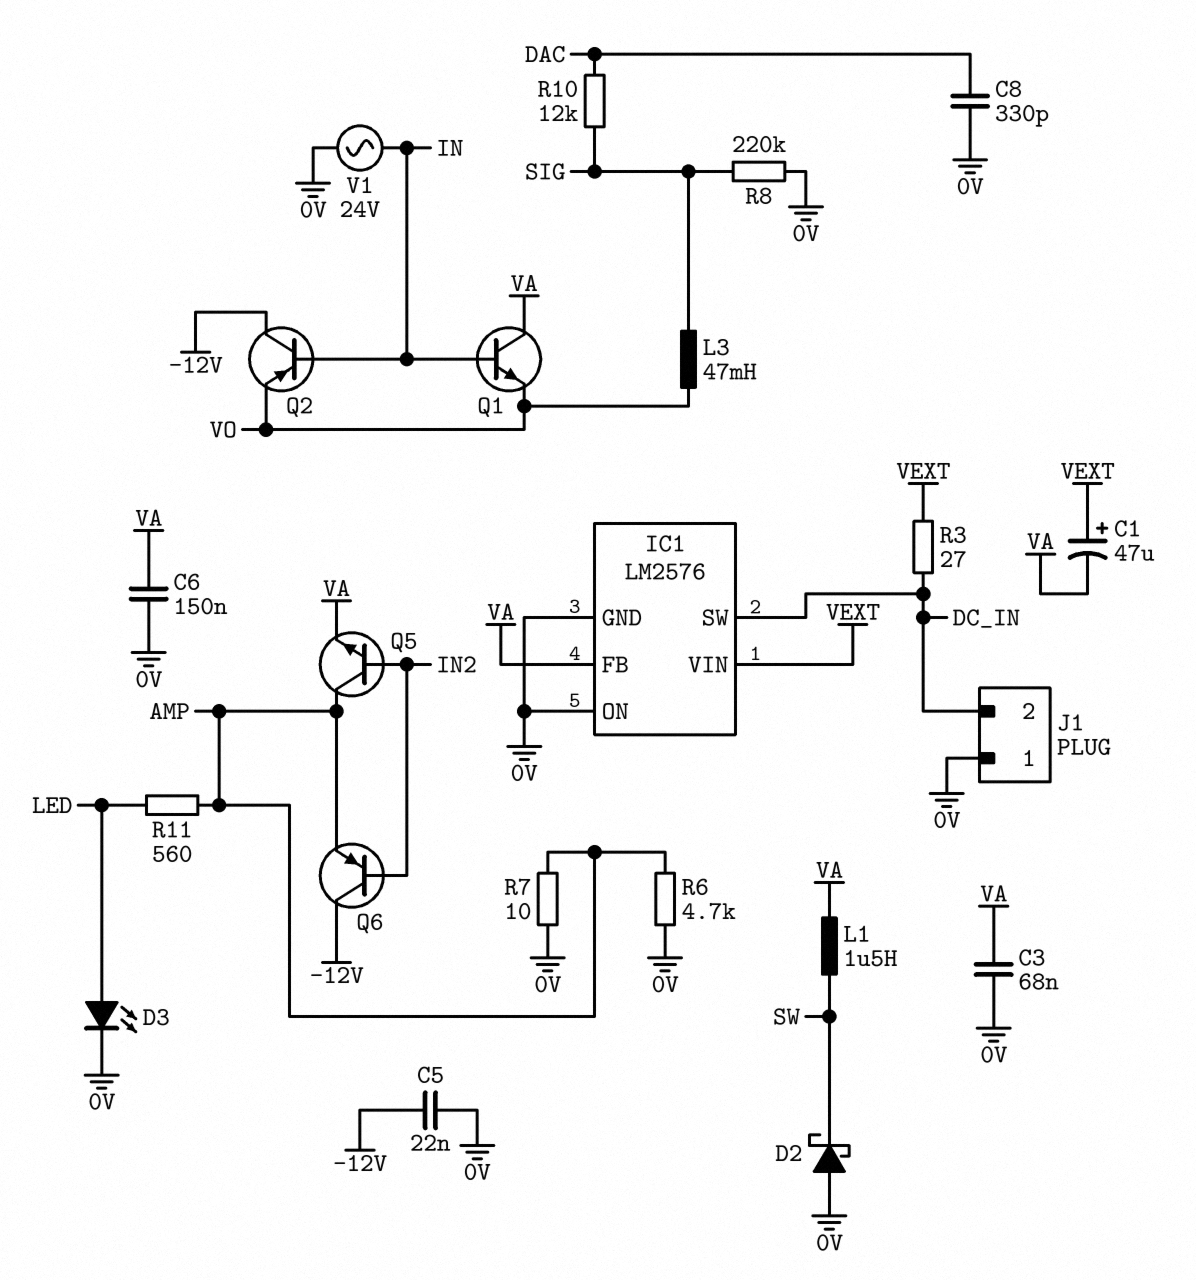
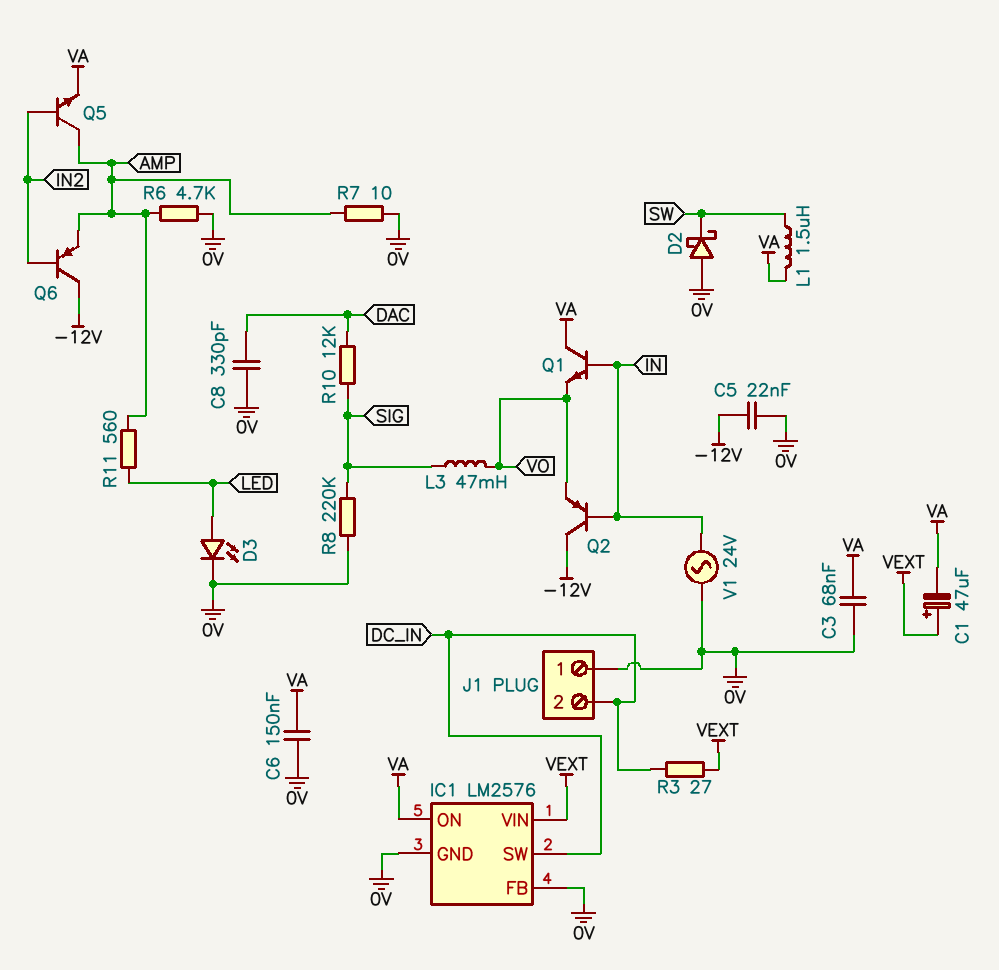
IC1 pin FB: VA -> 0V
IC1 pin ON: 0V -> VA

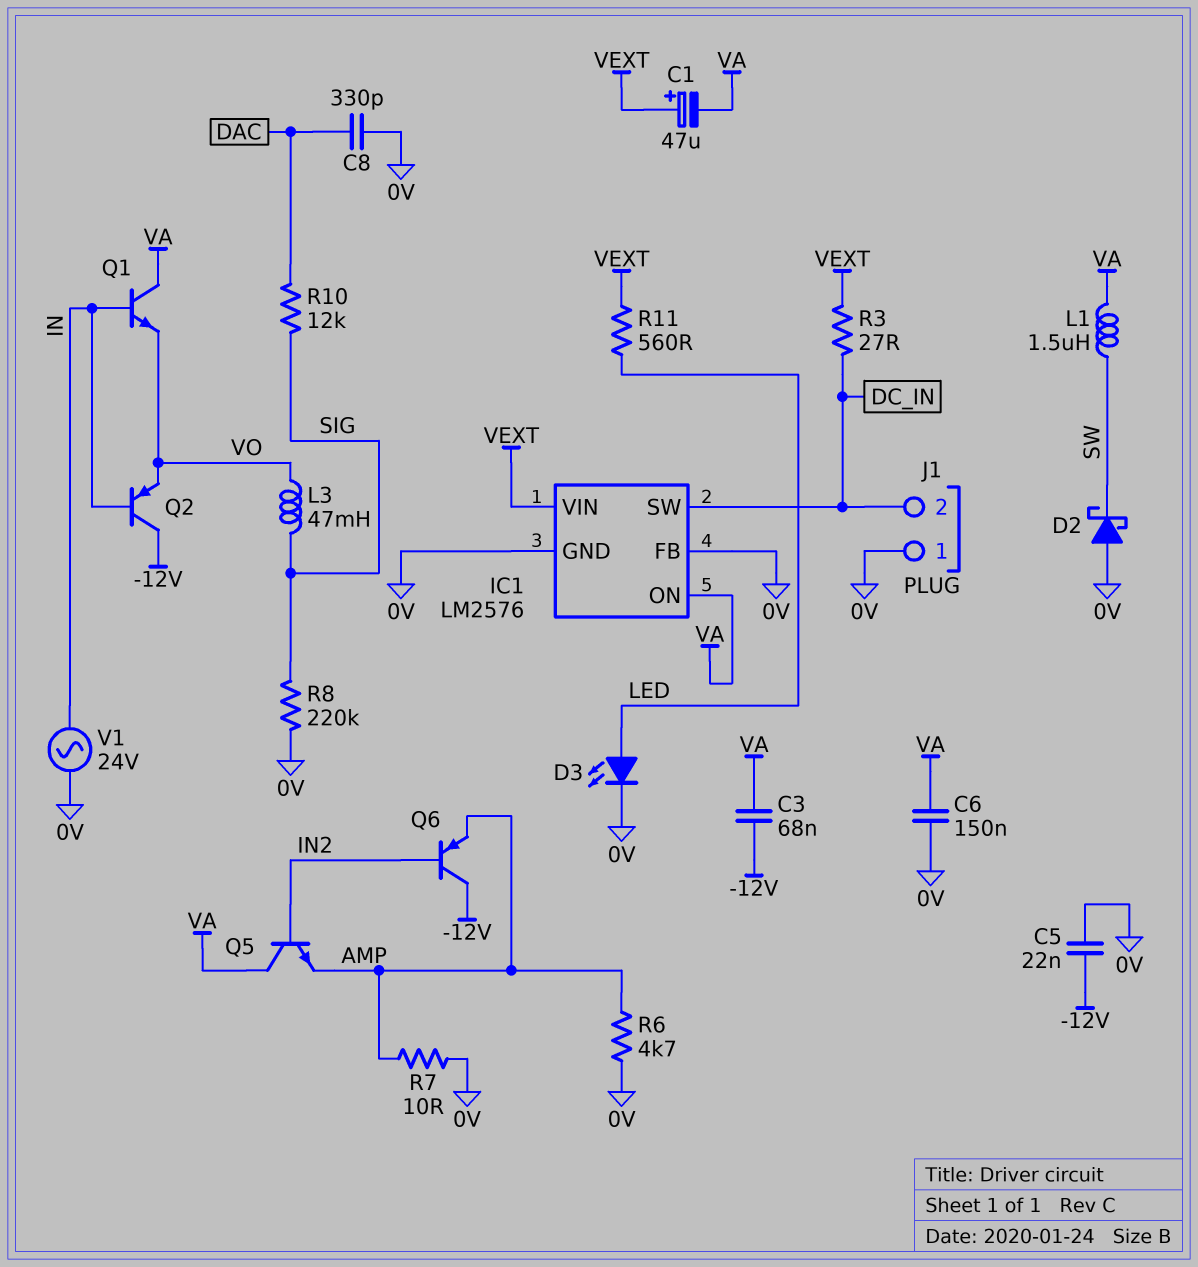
C3: 68nF (0V, VA) -> 68nF (-12V, VA)
Q5: NPN (B IN2, C AMP, E VA) -> NPN (B IN2, C VA, E AMP)
R11: 560 (AMP, LED) -> 560 (LED, VEXT)

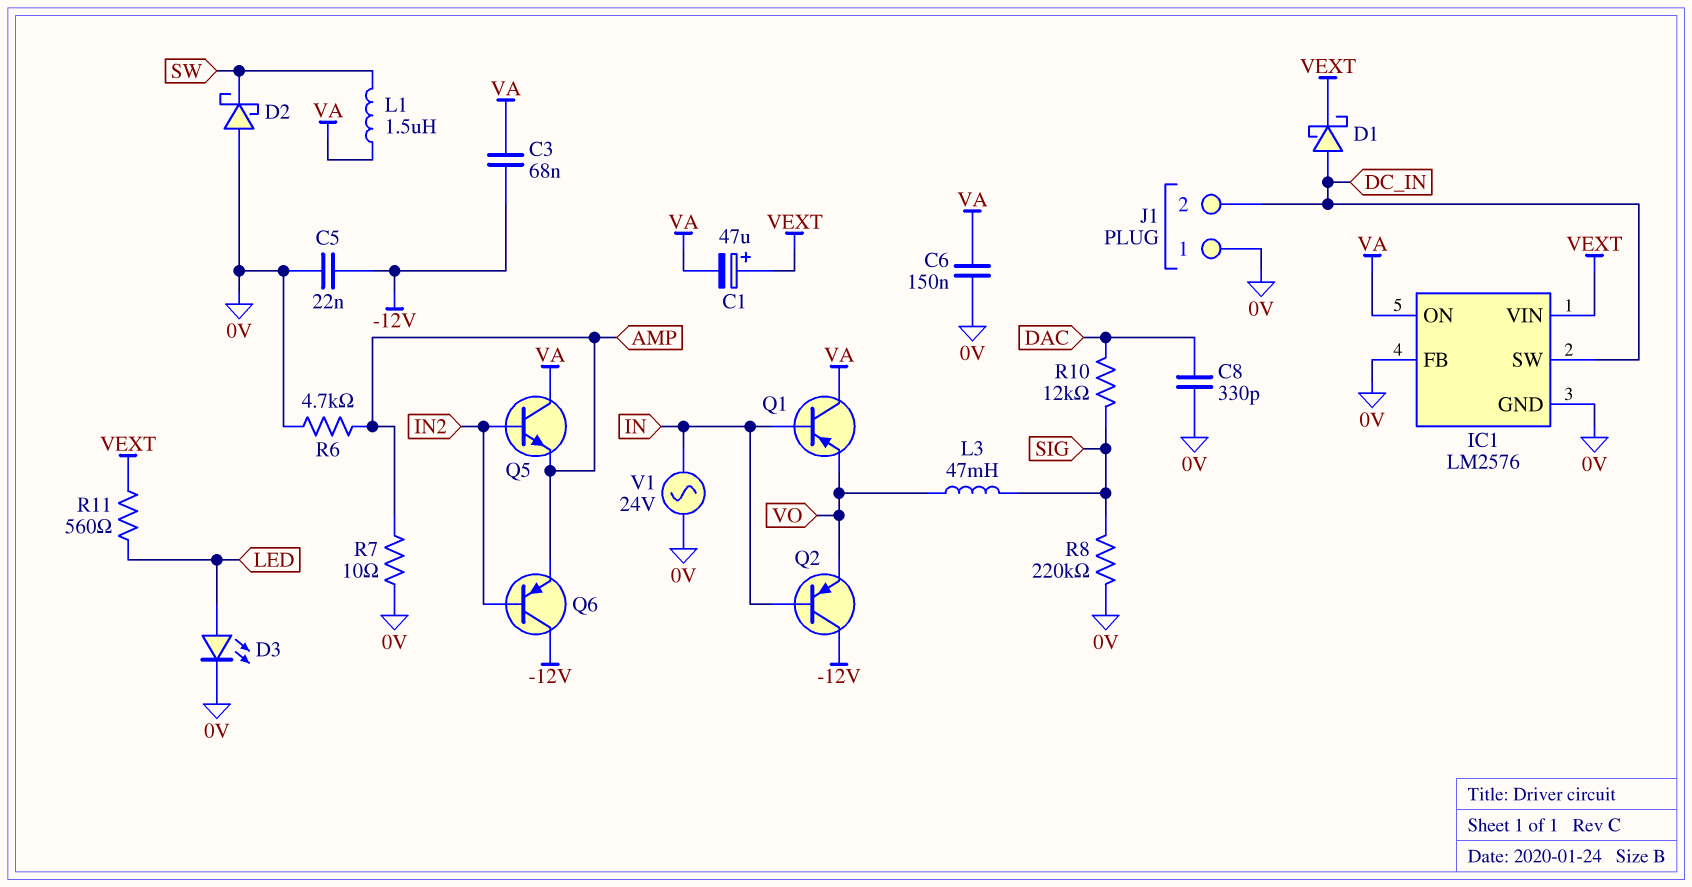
D1: none -> schottky (A DC_IN, K VEXT)
Q1: NPN (B IN, C VA, E VO) -> PNP (B IN, C VA, E VO)
R3: 27 (DC_IN, VEXT) -> none

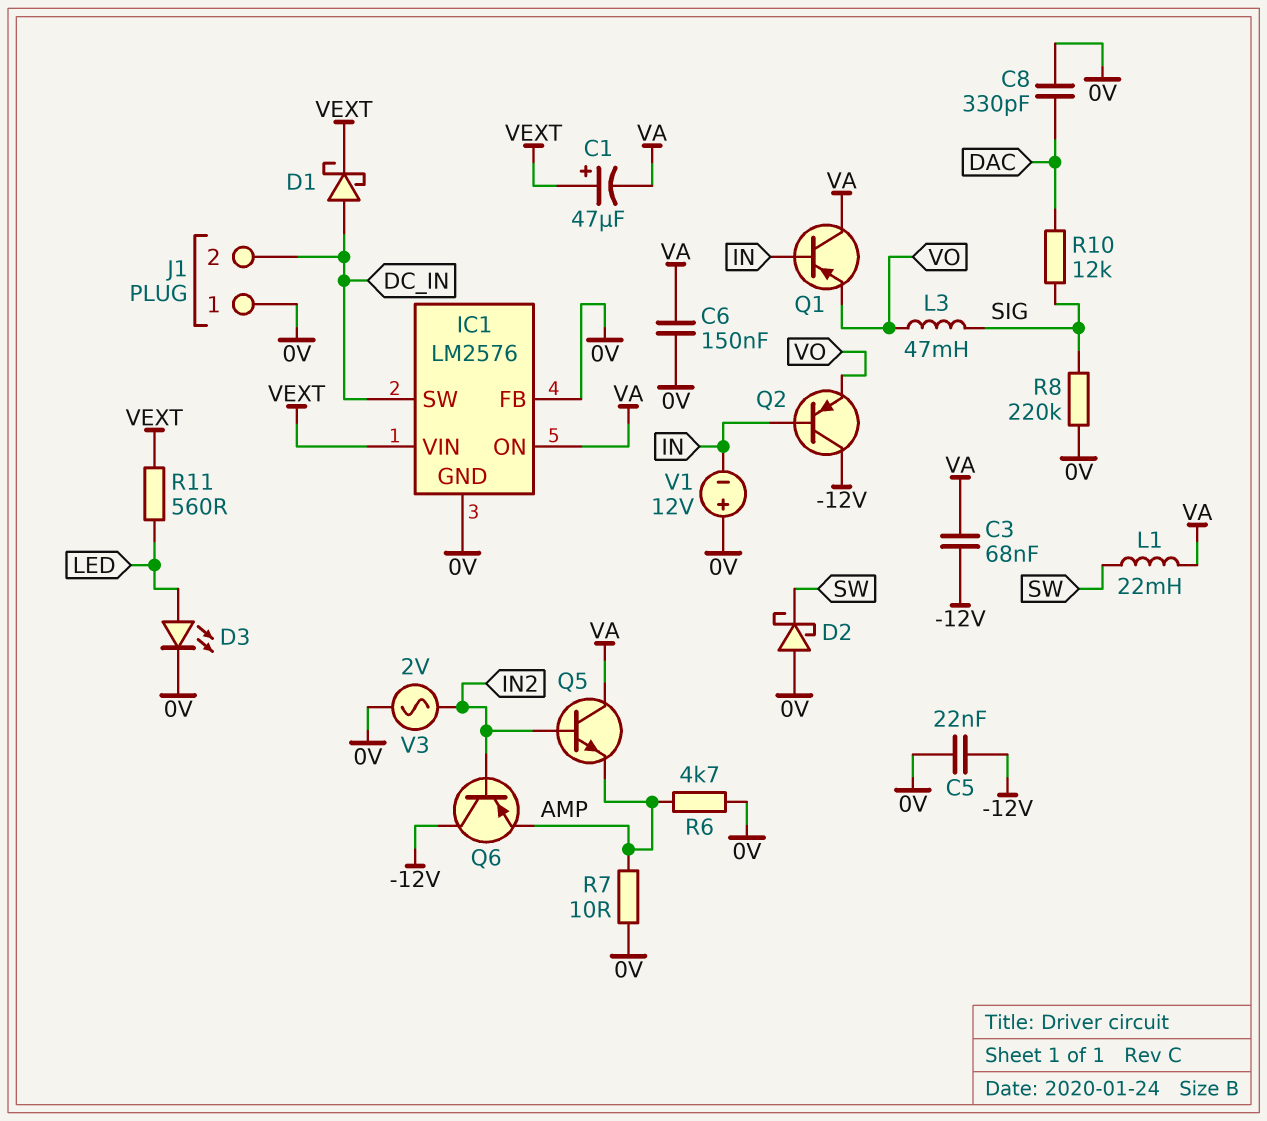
L1: 1.5uH (SW, VA) -> 22mH (SW, VA)
V1: AC 24V (0V, IN) -> 12V (plus 0V, minus IN)
V3: none -> AC 2V (0V, IN2)

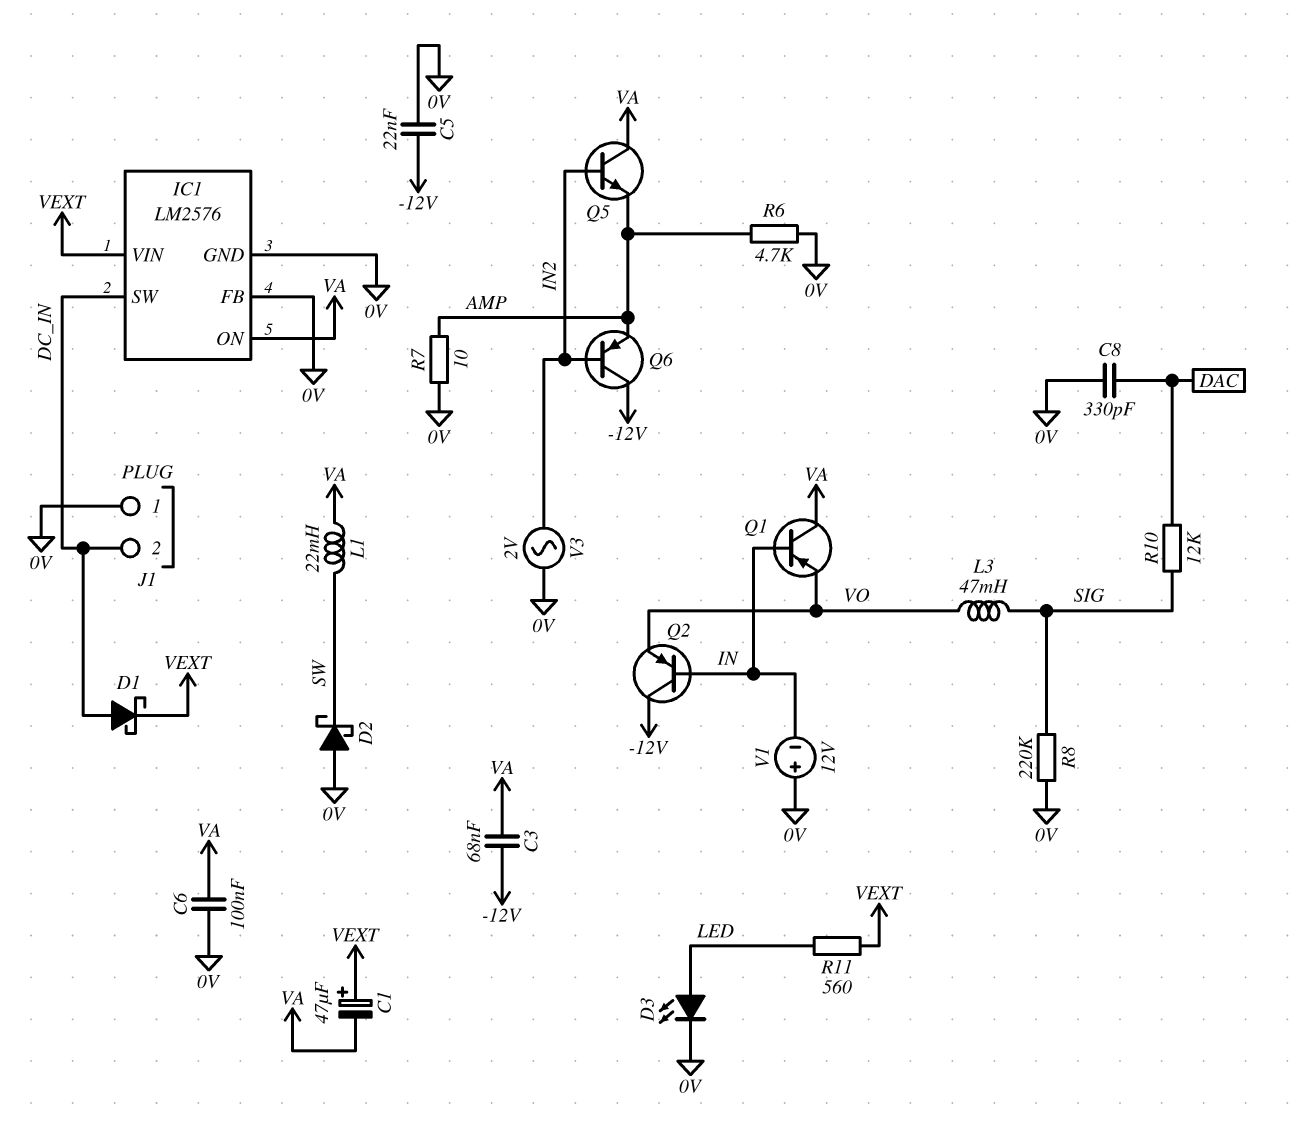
C6: 150nF (0V, VA) -> 100nF (0V, VA)

